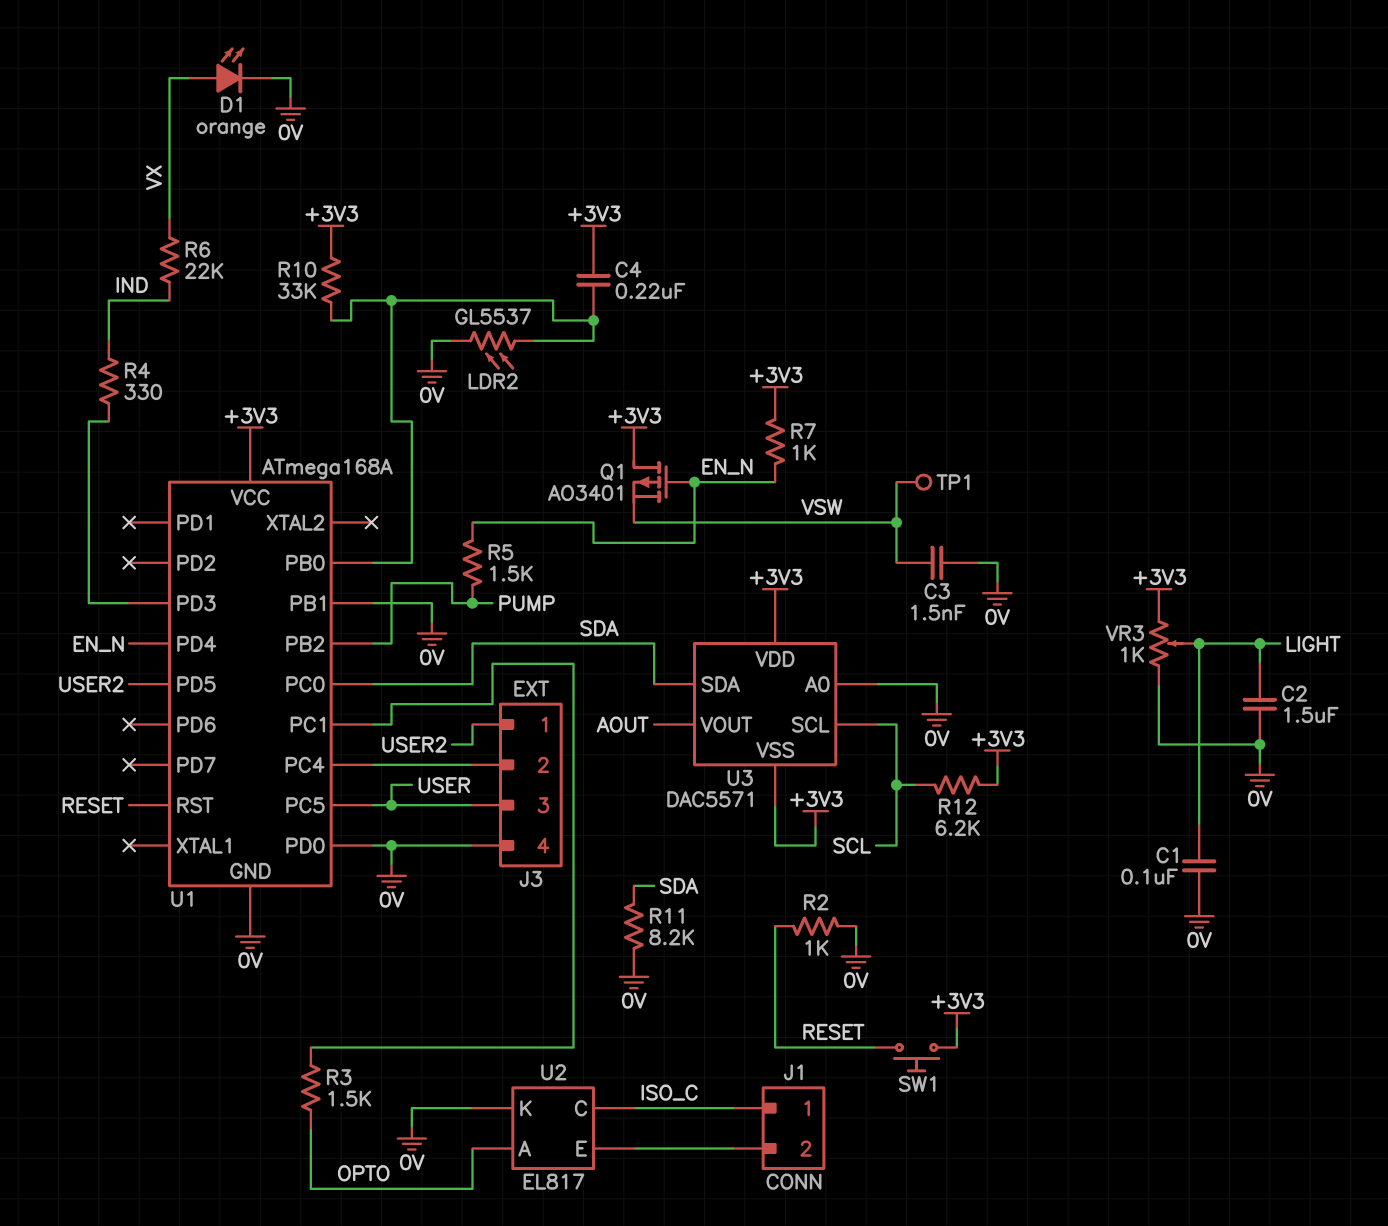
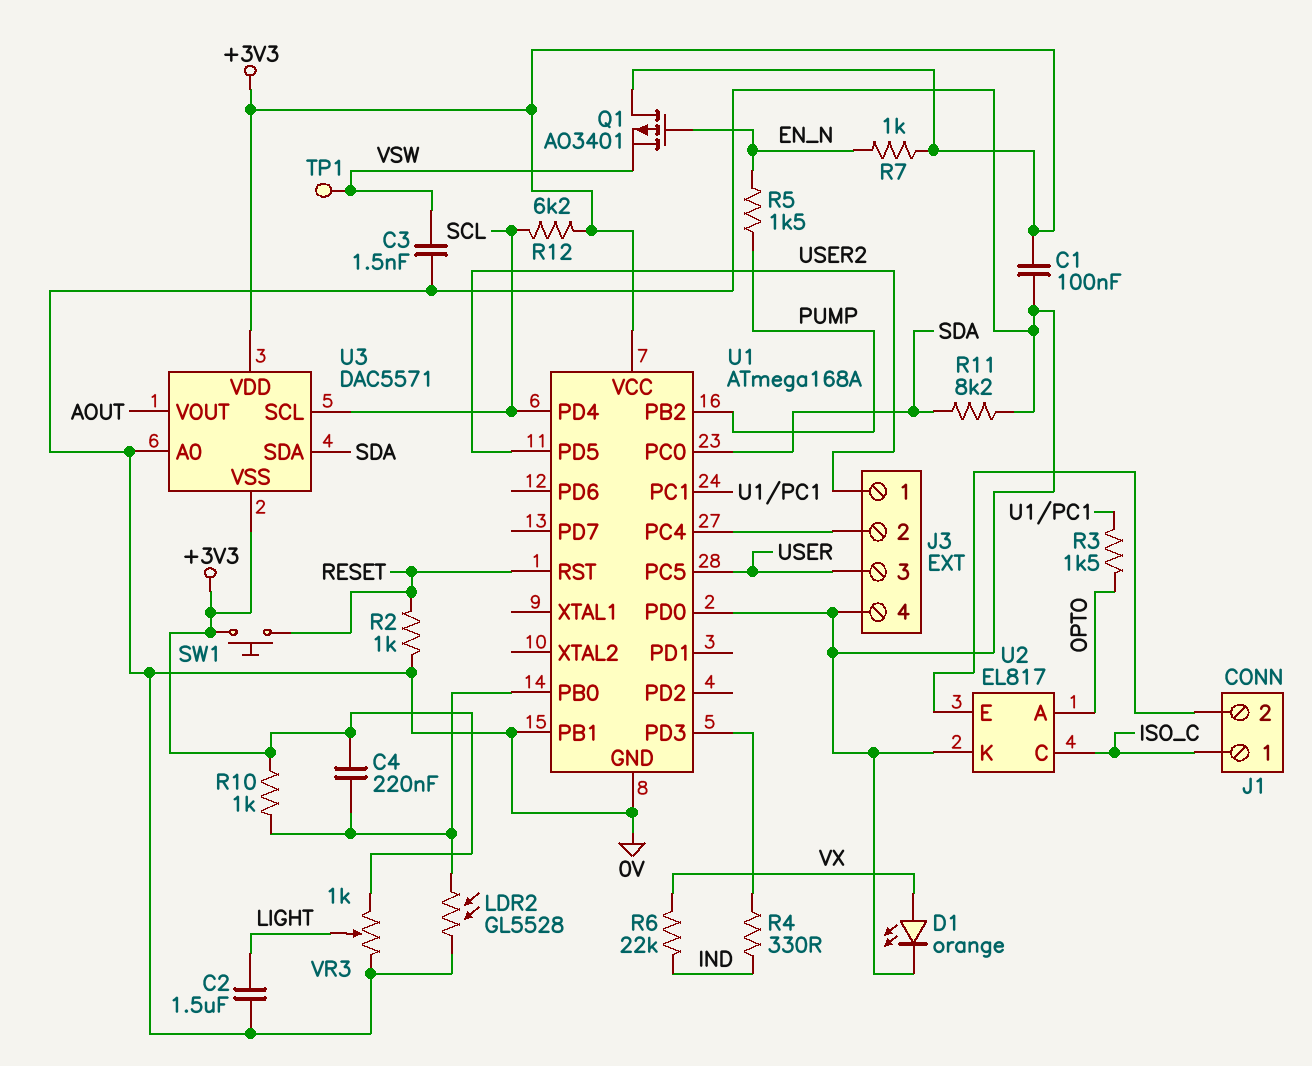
C1: 100nF (0V, LIGHT) -> 100nF (+3V3, 0V)
LDR2: GL5537 (0V, U1/PB0) -> GL5528 (0V, U1/PB0)
R10: 33k (+3V3, U1/PB0) -> 1k (+3V3, U1/PB0)
U1 pin PD4: EN_N -> SCL

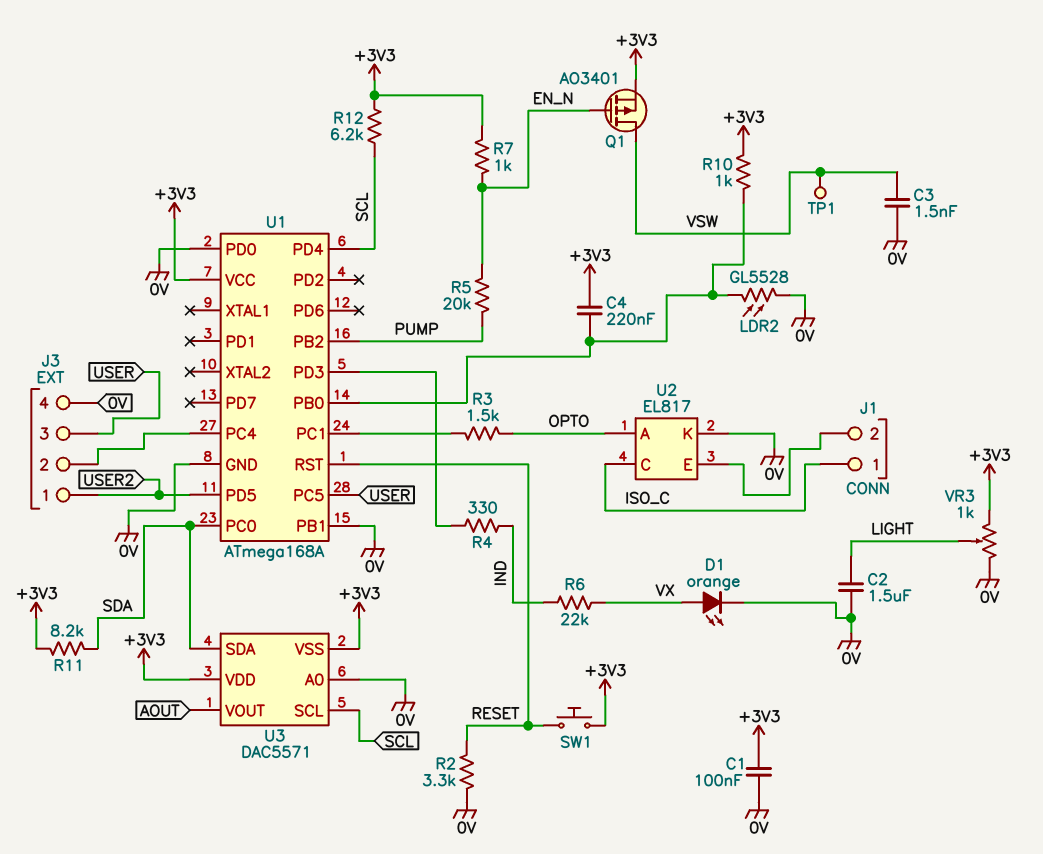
Q1: PMOS AO3401 (G EN_N, D +3V3, S VSW) -> PMOS AO3401 (G EN_N, D VSW, S +3V3)
R2: 1k (0V, RESET) -> 3.3k (0V, RESET)
R5: 1.5k (EN_N, PUMP) -> 20k (EN_N, PUMP)
R11: 8.2k (0V, SDA) -> 8.2k (+3V3, SDA)

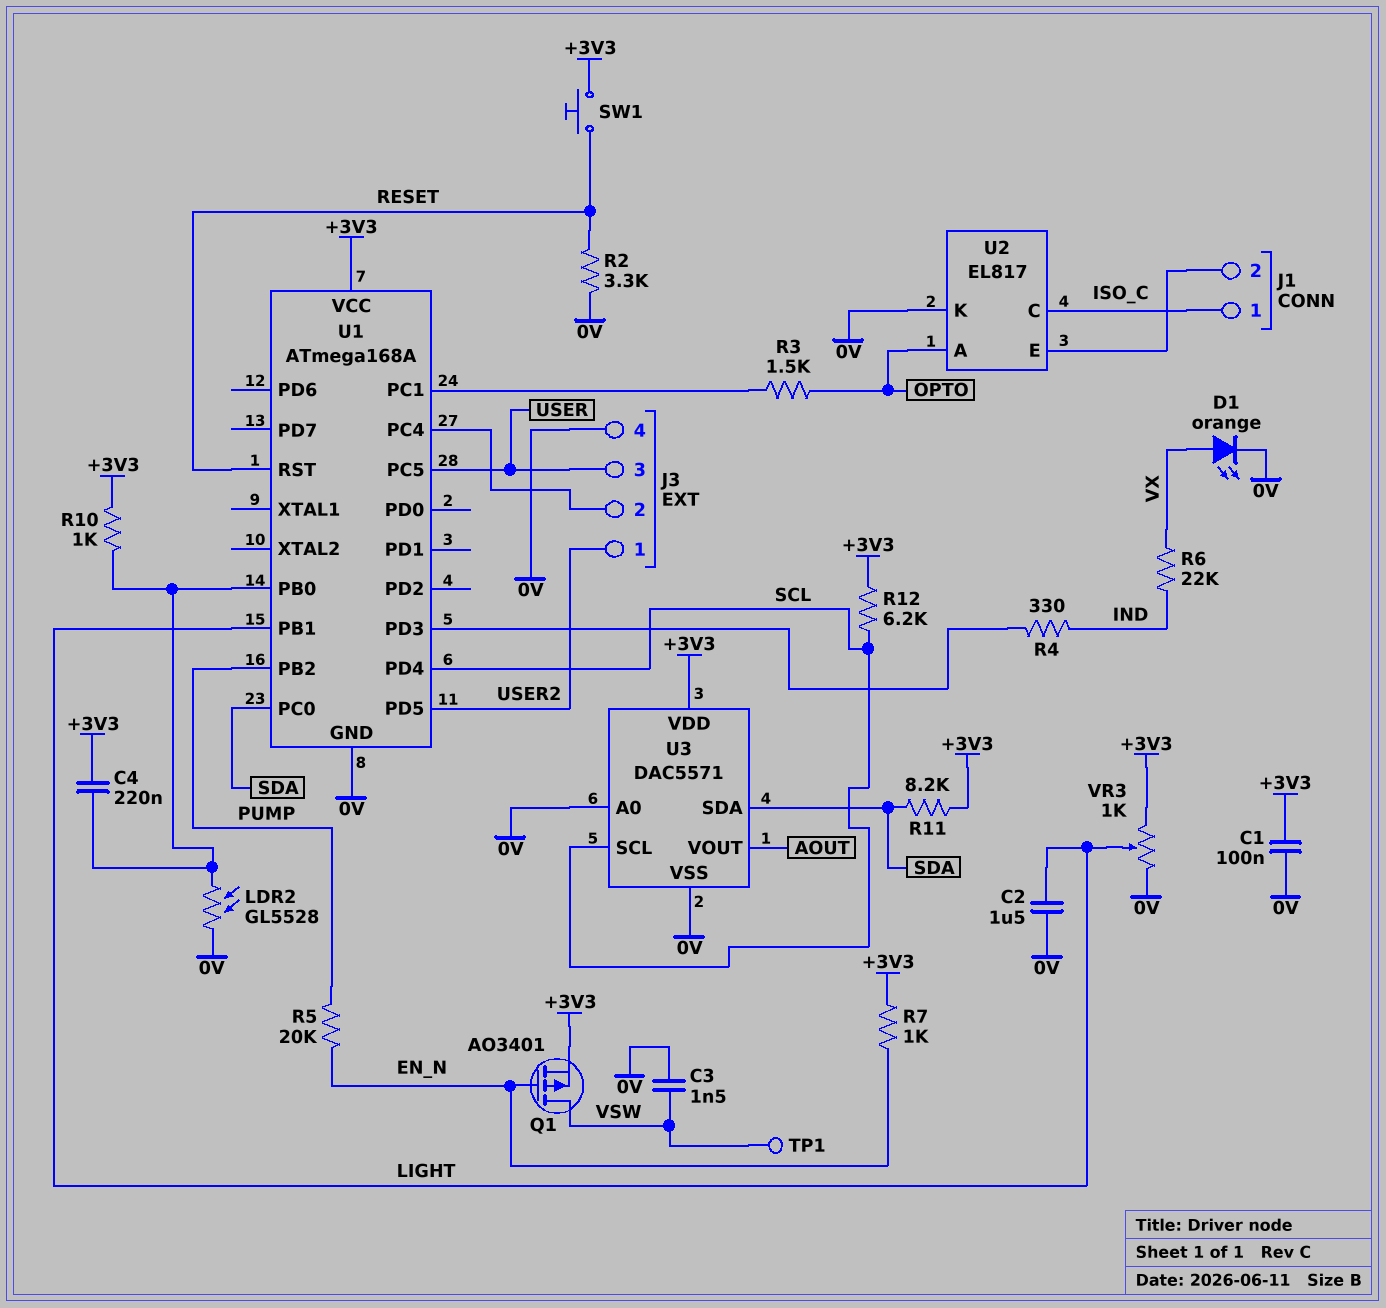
U1 pin PB1: 0V -> LIGHT
U1 pin PD0: 0V -> none
U3 pin VSS: +3V3 -> 0V

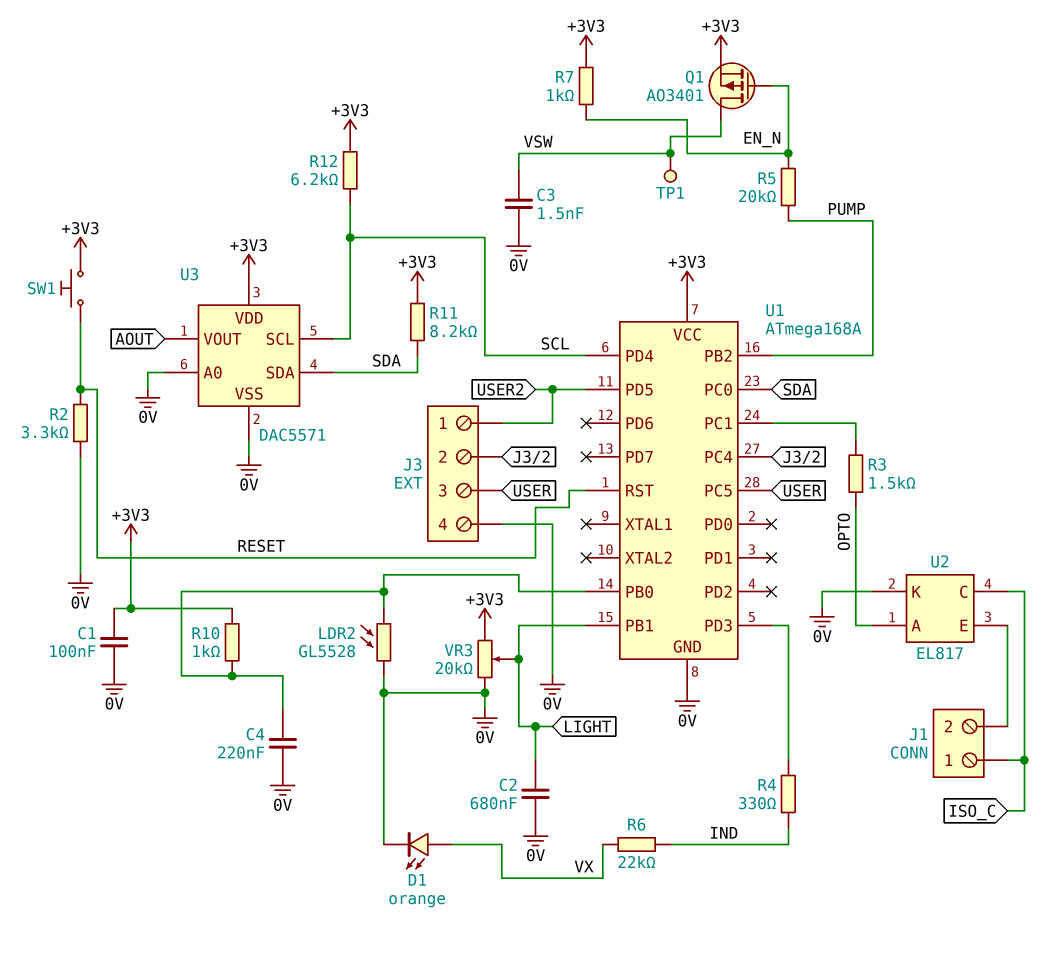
C2: 1.5uF (0V, LIGHT) -> 680nF (0V, LIGHT)
C4: 220nF (+3V3, U1/PB0) -> 220nF (0V, U1/PB0)
VR3: 1k (+3V3, 0V, wiper LIGHT) -> 20k (+3V3, 0V, wiper LIGHT)

